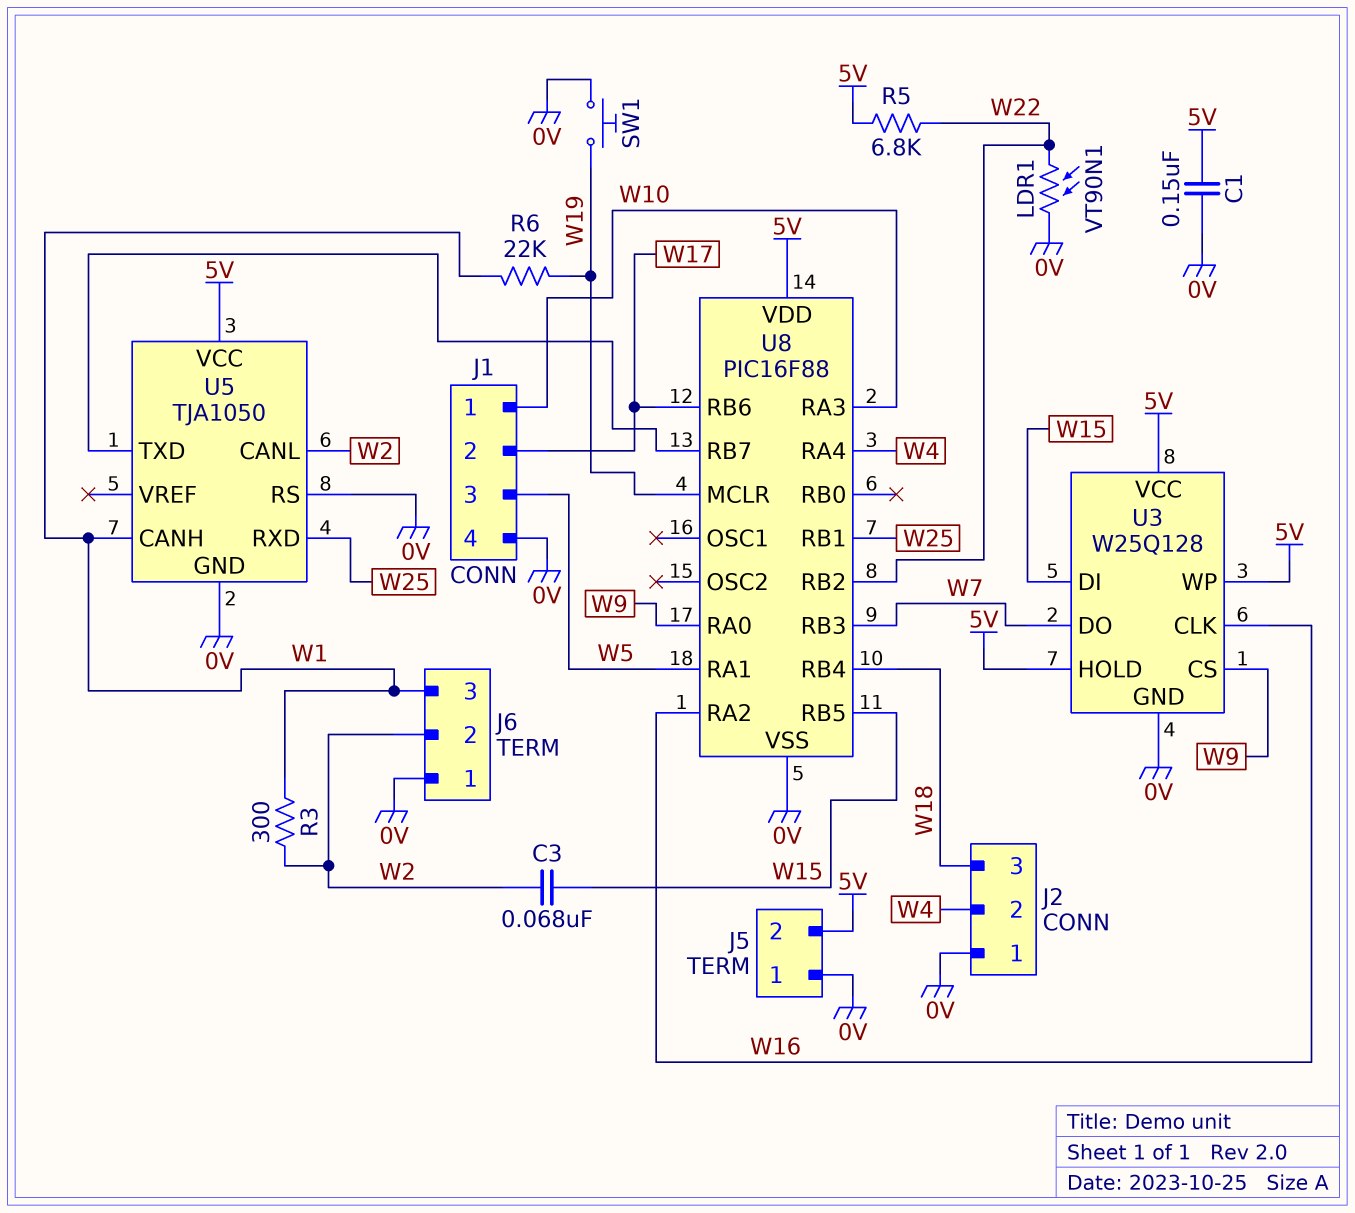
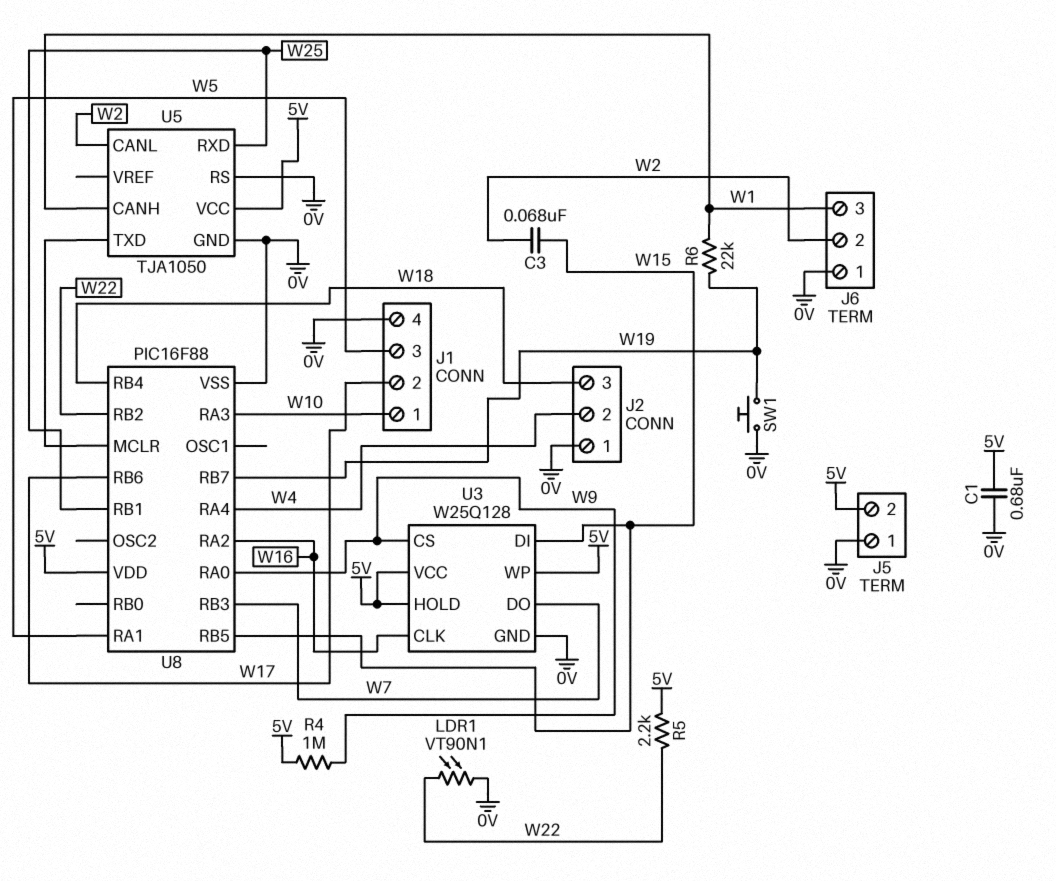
C1: 150nF (0V, 5V) -> 680nF (0V, 5V)
R3: 300 (W1, W2) -> none
R4: none -> 1M (5V, W9)
R5: 6.8k (5V, W22) -> 2.2k (5V, W22)
U8 pin MCLR: W19 -> U5/TXD
U8 pin RB7: U5/TXD -> W19

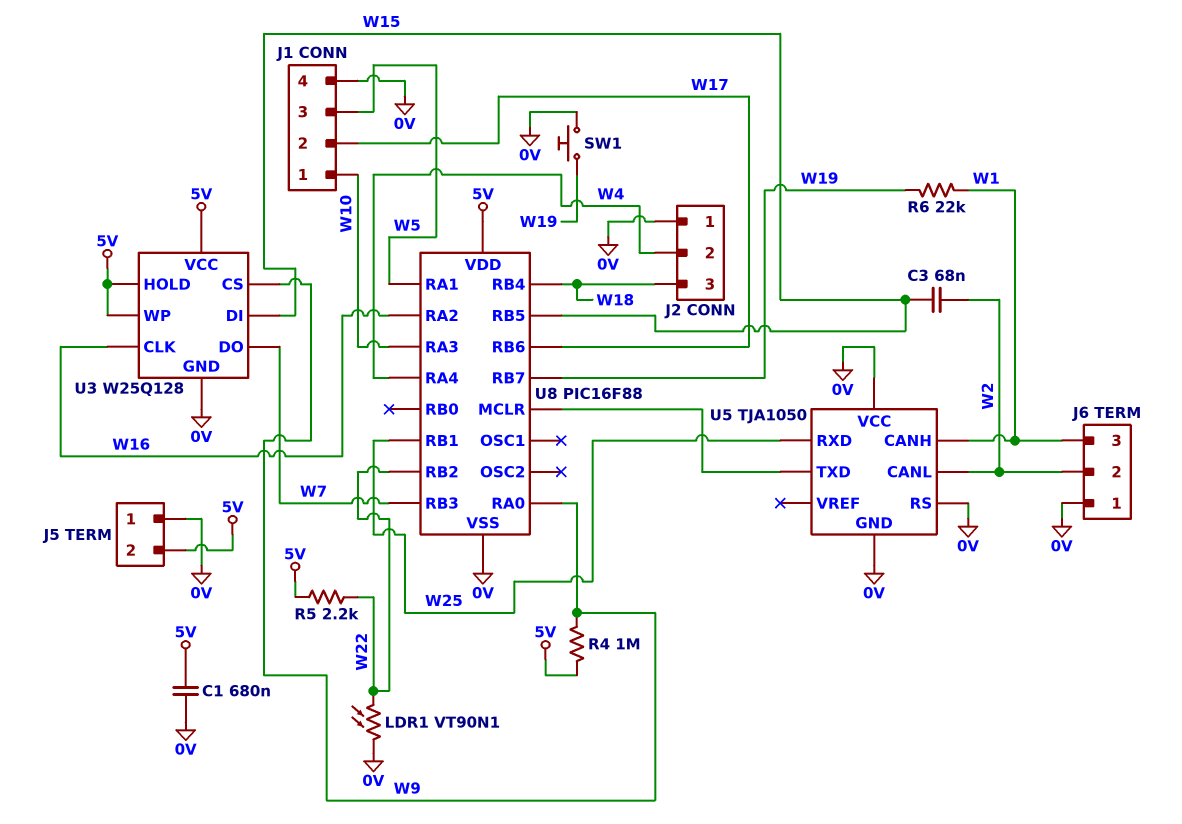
U5 pin VCC: 5V -> 0V

